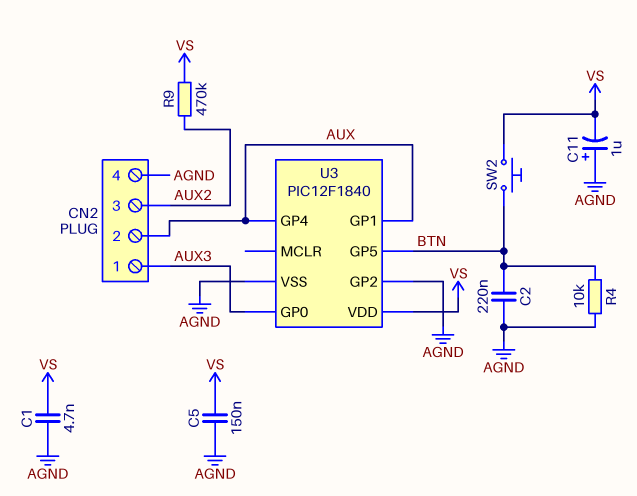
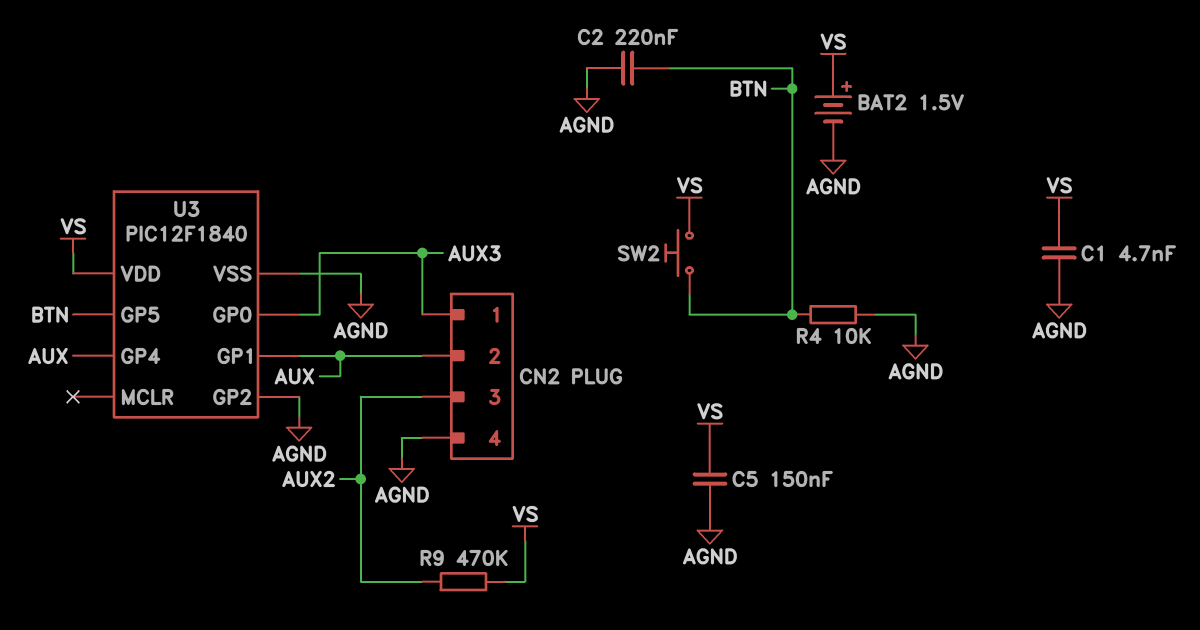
BAT2: none -> 1.5V (plus VS, minus AGND)
C11: 1uF (plus AGND, minus VS) -> none

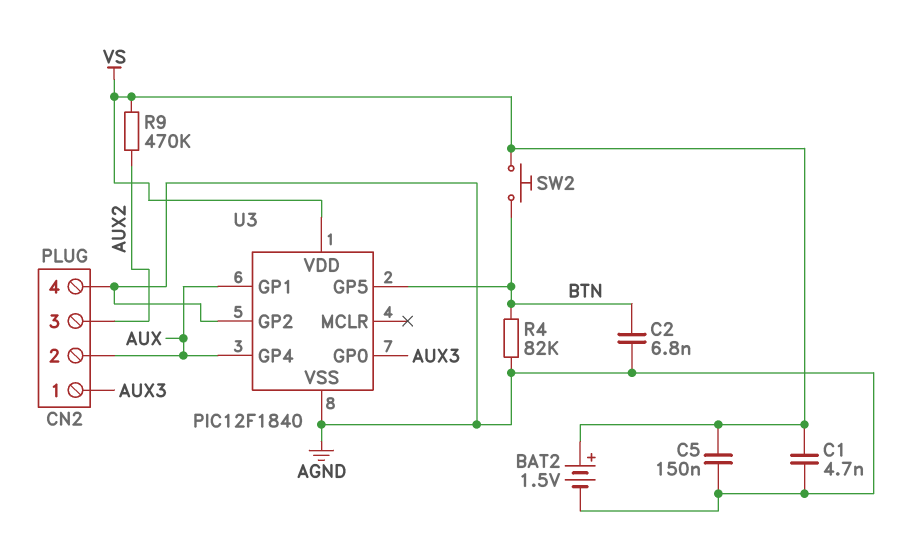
C2: 220nF (AGND, BTN) -> 6.8nF (AGND, BTN)
R4: 10k (AGND, BTN) -> 82k (AGND, BTN)

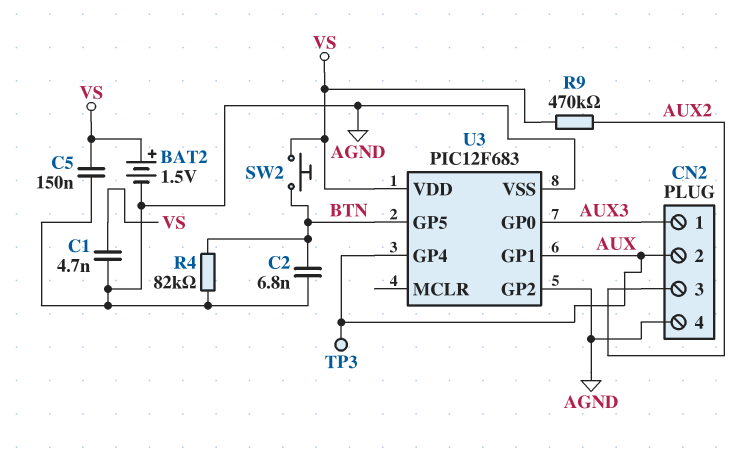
TP3: none -> test point (AUX)
U3: PIC12F1840 -> PIC12F683

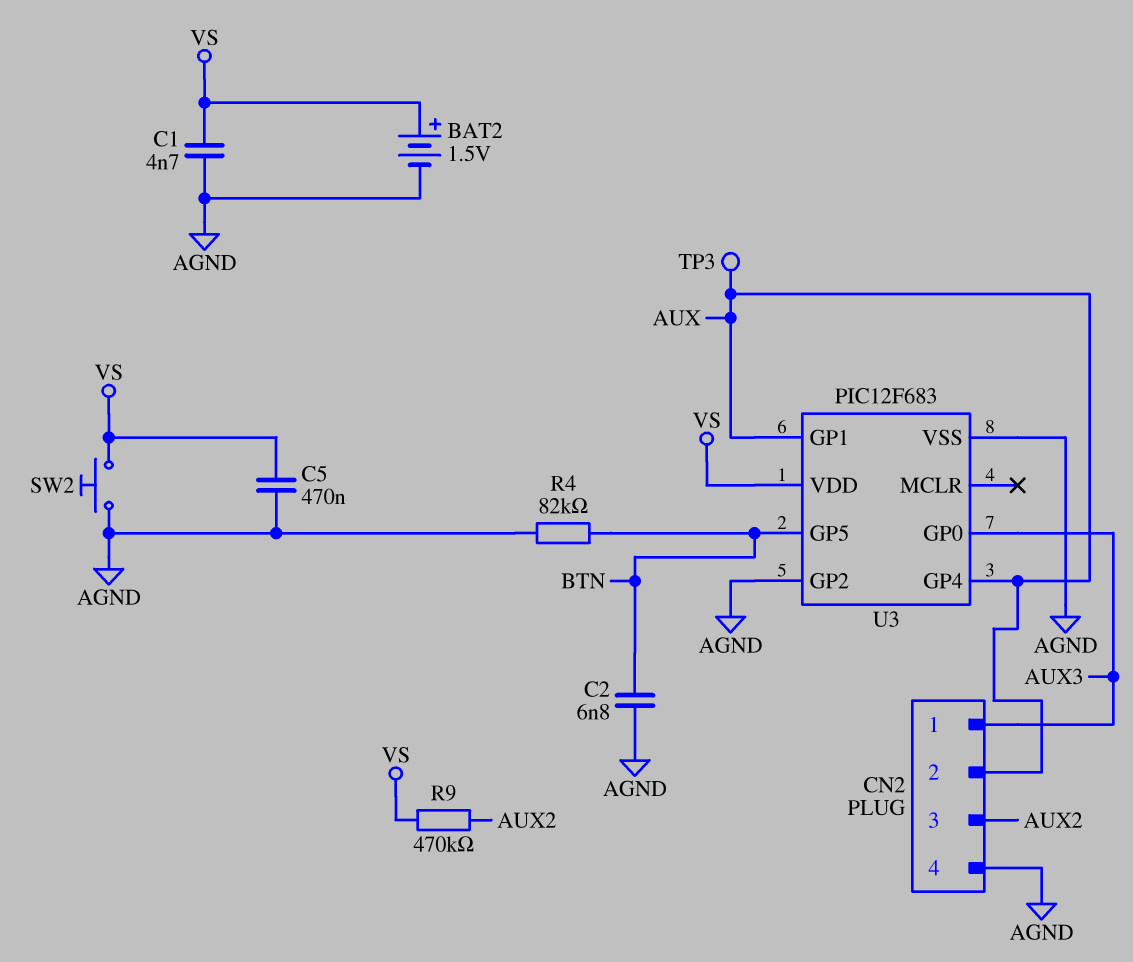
C5: 150nF (AGND, VS) -> 470nF (AGND, VS)
SW2: button (BTN, VS) -> button (AGND, VS)

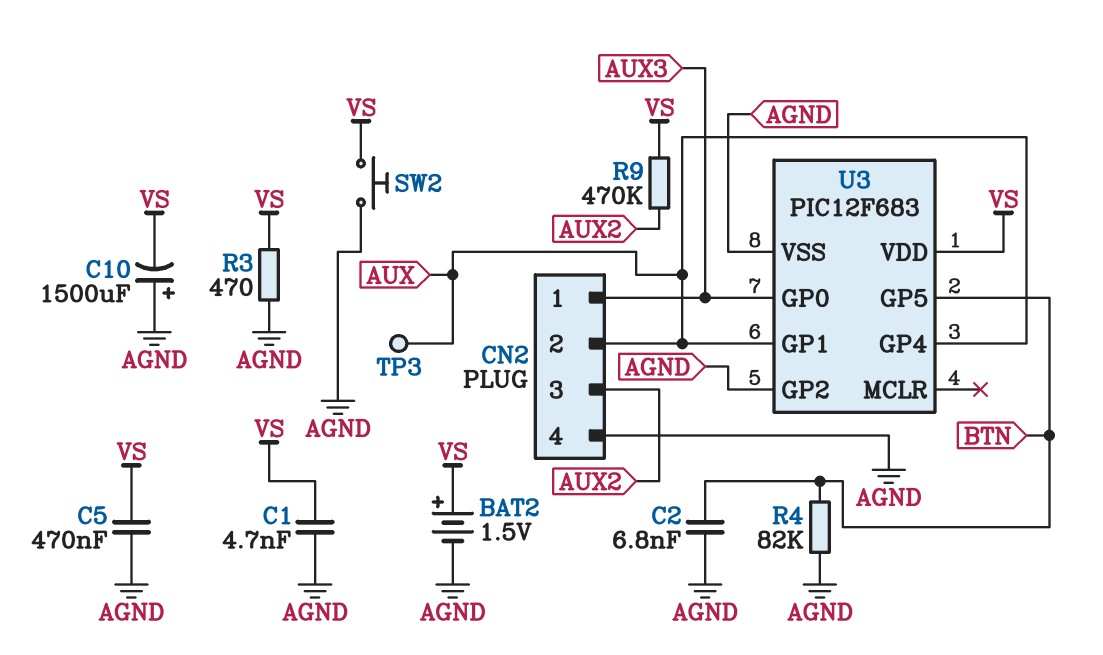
C10: none -> 1500uF (plus AGND, minus VS)
R3: none -> 470 (AGND, VS)

